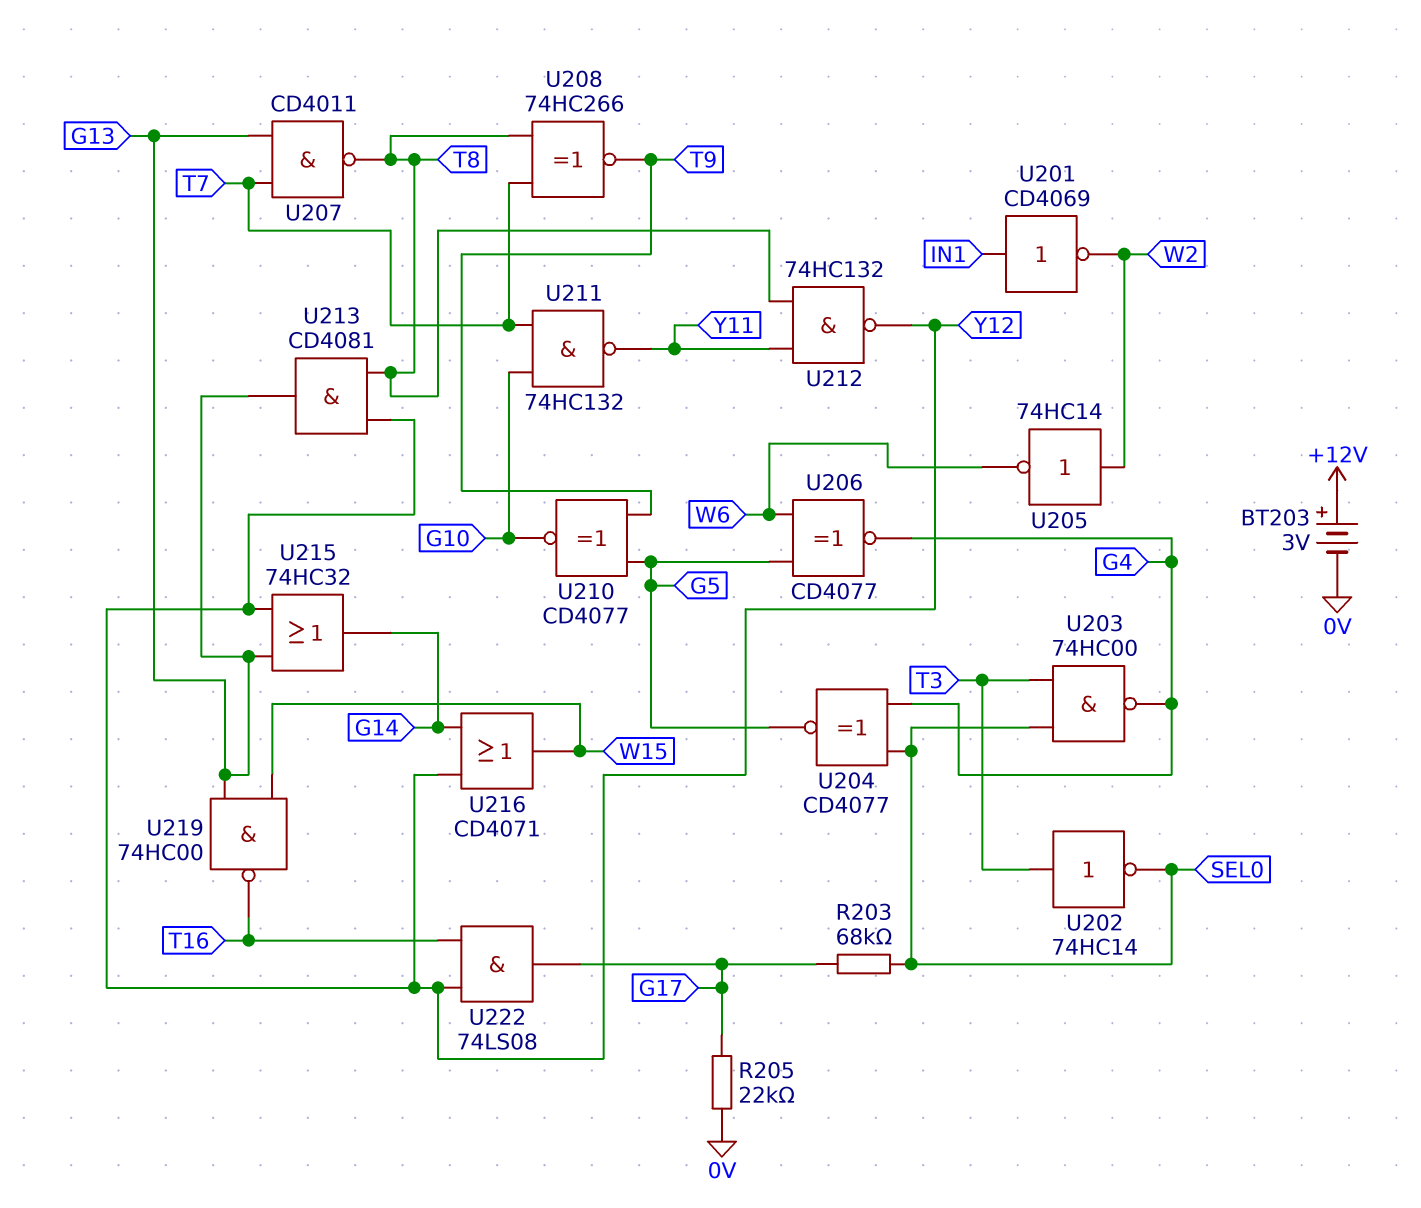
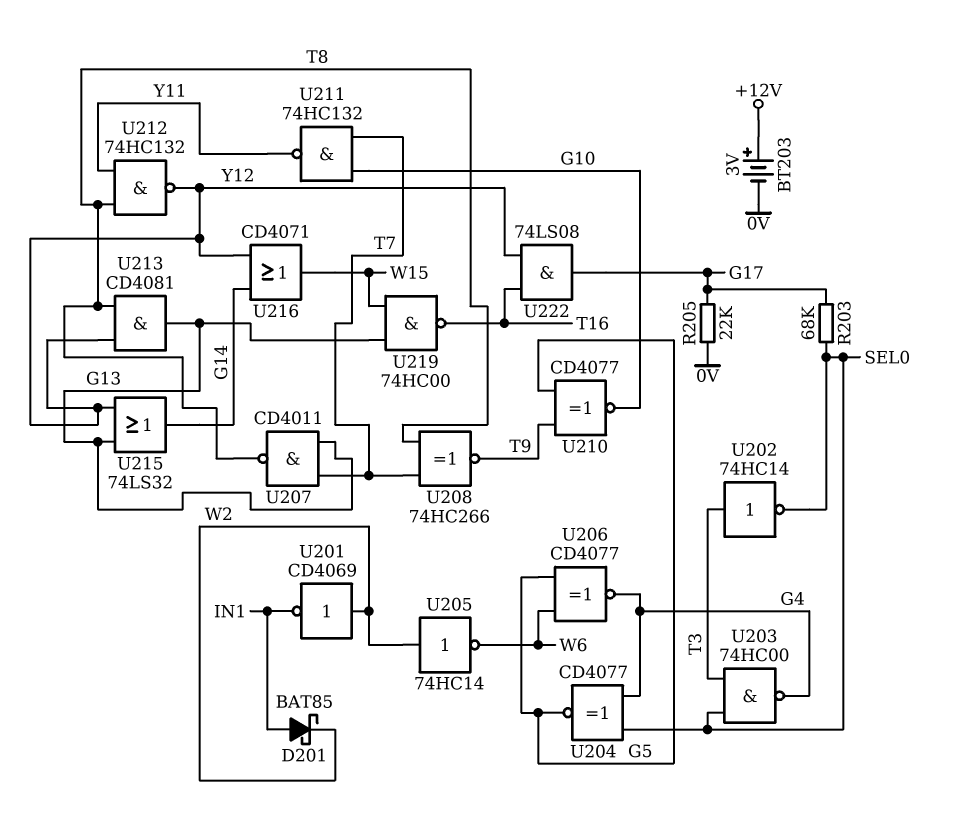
D201: none -> schottky BAT85 (A IN1, K W2)
U201: NOT CD4069 (in IN1, out W2) -> NOT CD4069 (in W2, out IN1)
U215: OR 74HC32 (in G13, in Y12, out G14) -> OR 74LS32 (in G13, in Y12, out G14)

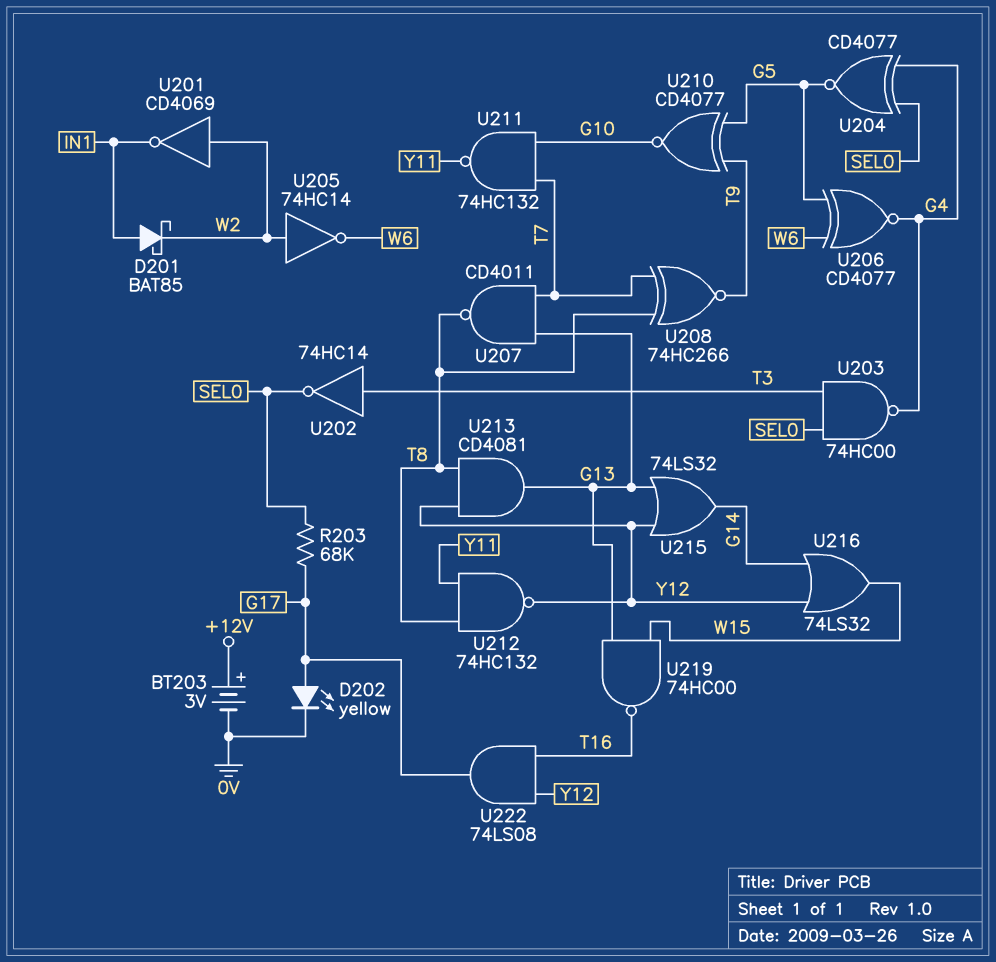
D202: none -> LED yellow (A G17, K 0V)
R205: 22k (0V, G17) -> none
U216: OR CD4071 (in G14, in Y12, out W15) -> OR 74LS32 (in G14, in Y12, out W15)

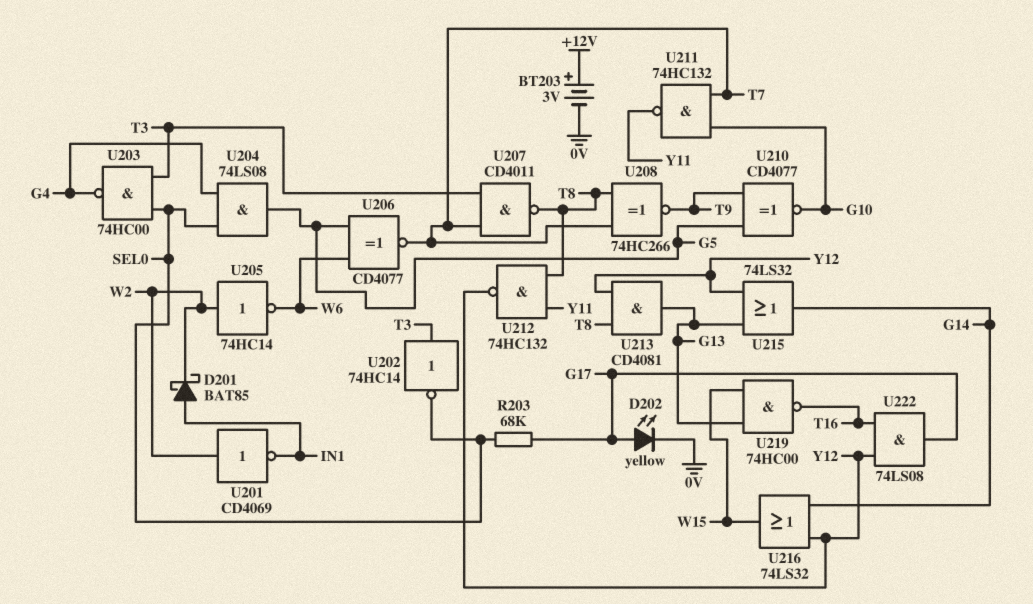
U204: XNOR CD4077 (in G4, in SEL0, out G5) -> AND 74LS08 (in G4, in SEL0, out G5)
U206: XNOR CD4077 (in G5, in W6, out G4) -> XNOR CD4077 (in G5, in W6, out T7)
U207: NAND CD4011 (in G13, in T7, out T8) -> NAND CD4011 (in T3, in T7, out T8)

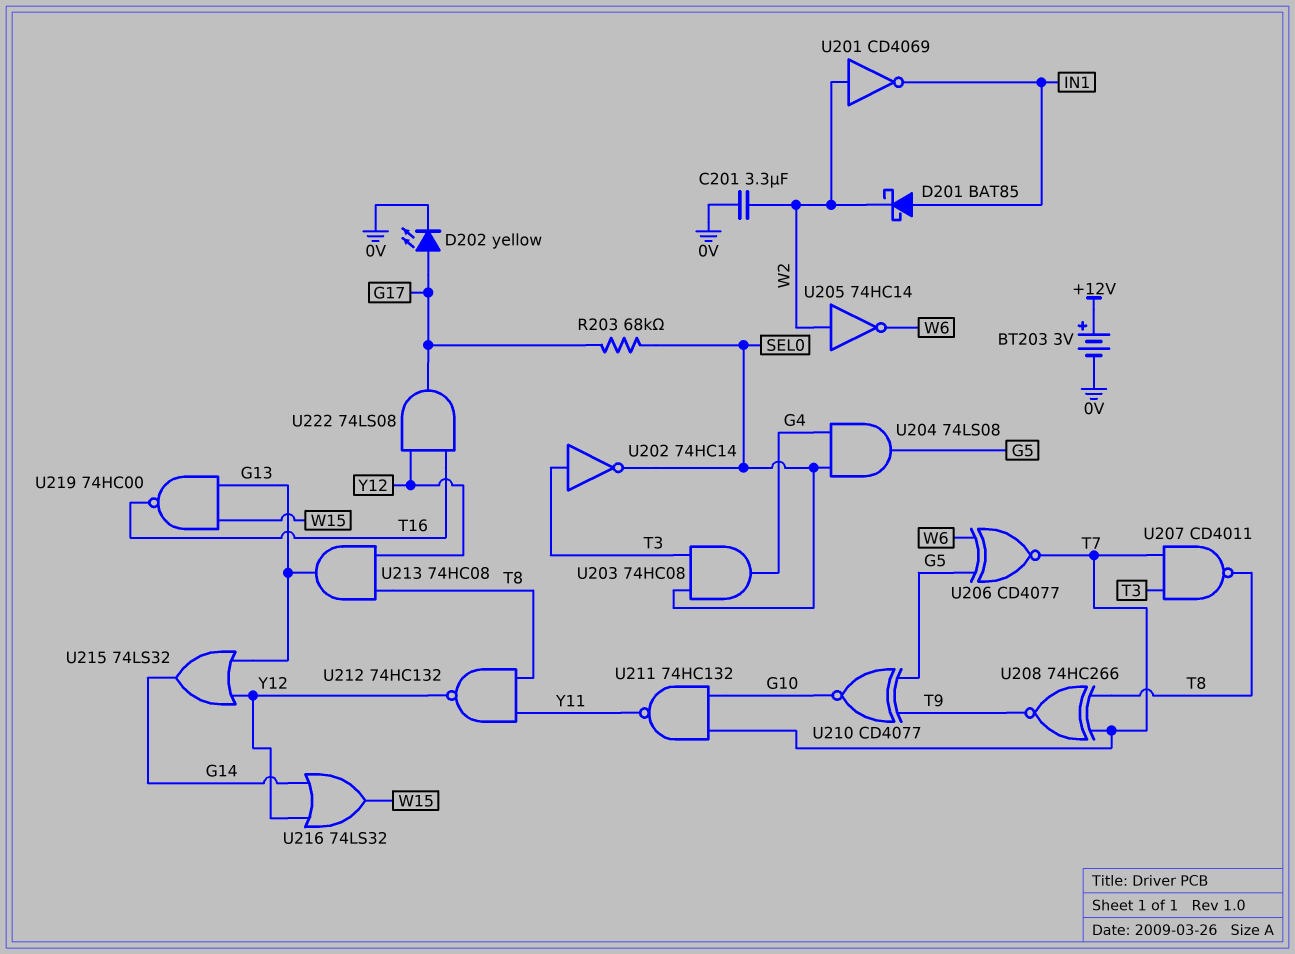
C201: none -> 3.3uF (0V, W2)
U203: NAND 74HC00 (in SEL0, in T3, out G4) -> AND 74HC08 (in SEL0, in T3, out G4)
U213: AND CD4081 (in T8, in Y12, out G13) -> AND 74HC08 (in T8, in Y12, out G13)

